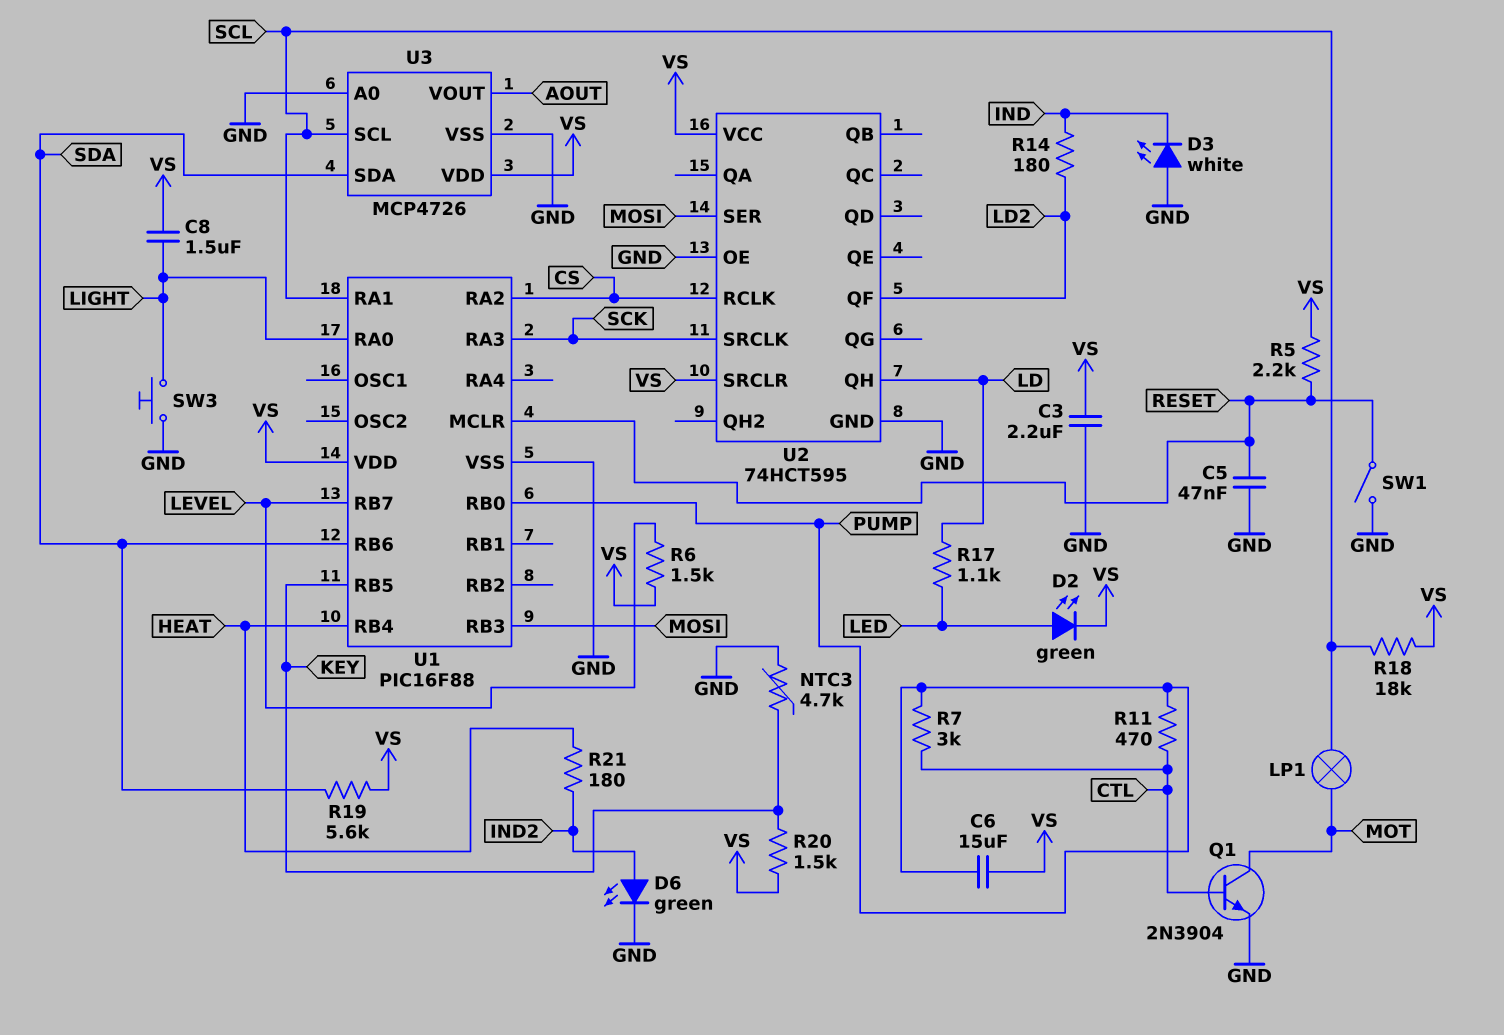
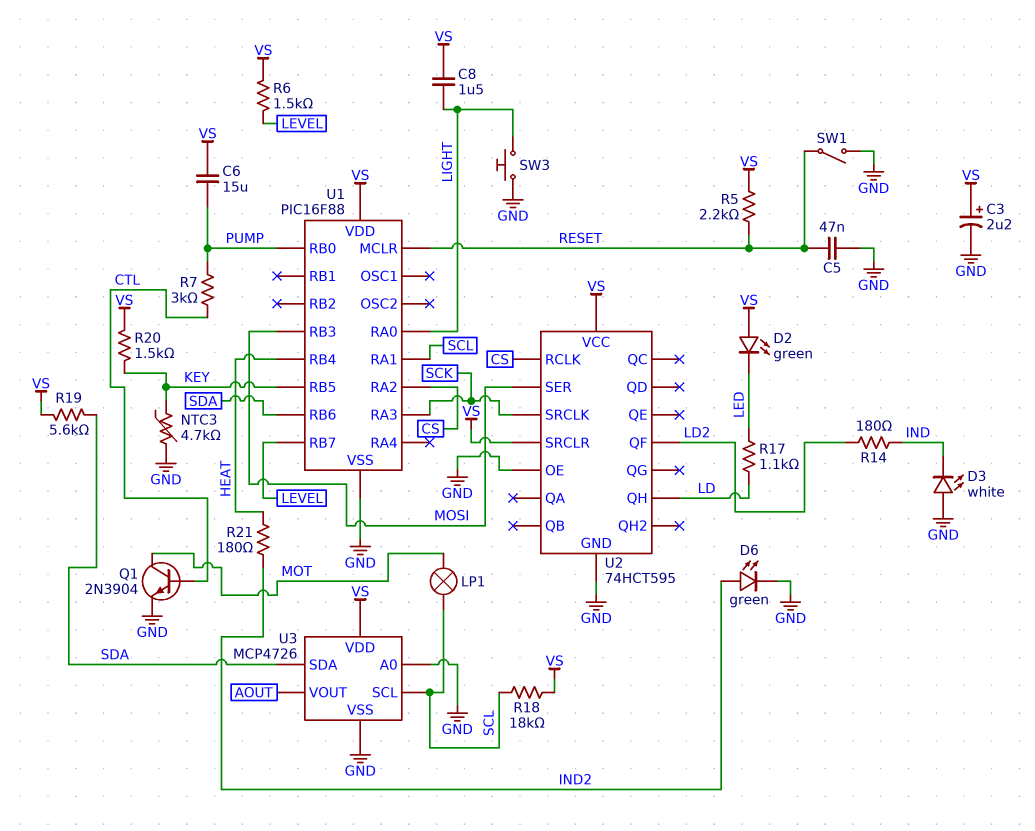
C3: 2.2uF (GND, VS) -> 2.2uF (plus VS, minus GND)
D2: LED green (A LED, K VS) -> LED green (A VS, K LED)
R11: 470 (CTL, PUMP) -> none

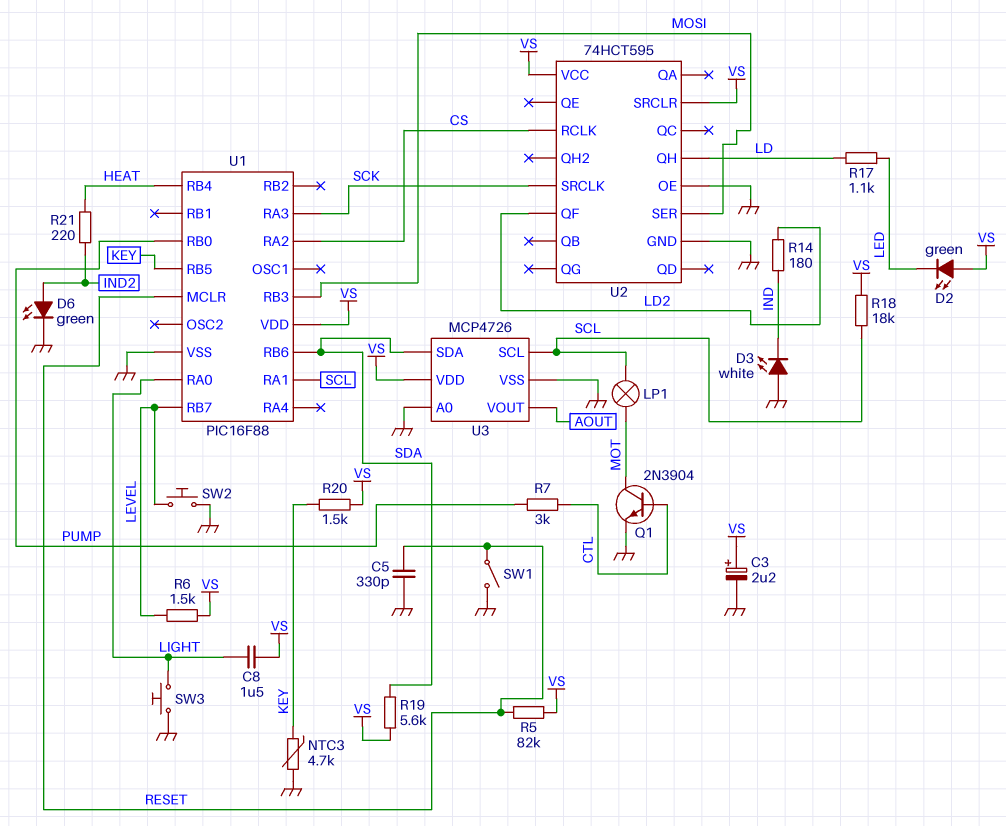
C5: 47nF (GND, RESET) -> 330pF (GND, RESET)
C6: 15uF (PUMP, VS) -> none
R5: 2.2k (RESET, VS) -> 82k (RESET, VS)
R21: 180 (HEAT, IND2) -> 220 (HEAT, IND2)
SW2: none -> button (GND, LEVEL)

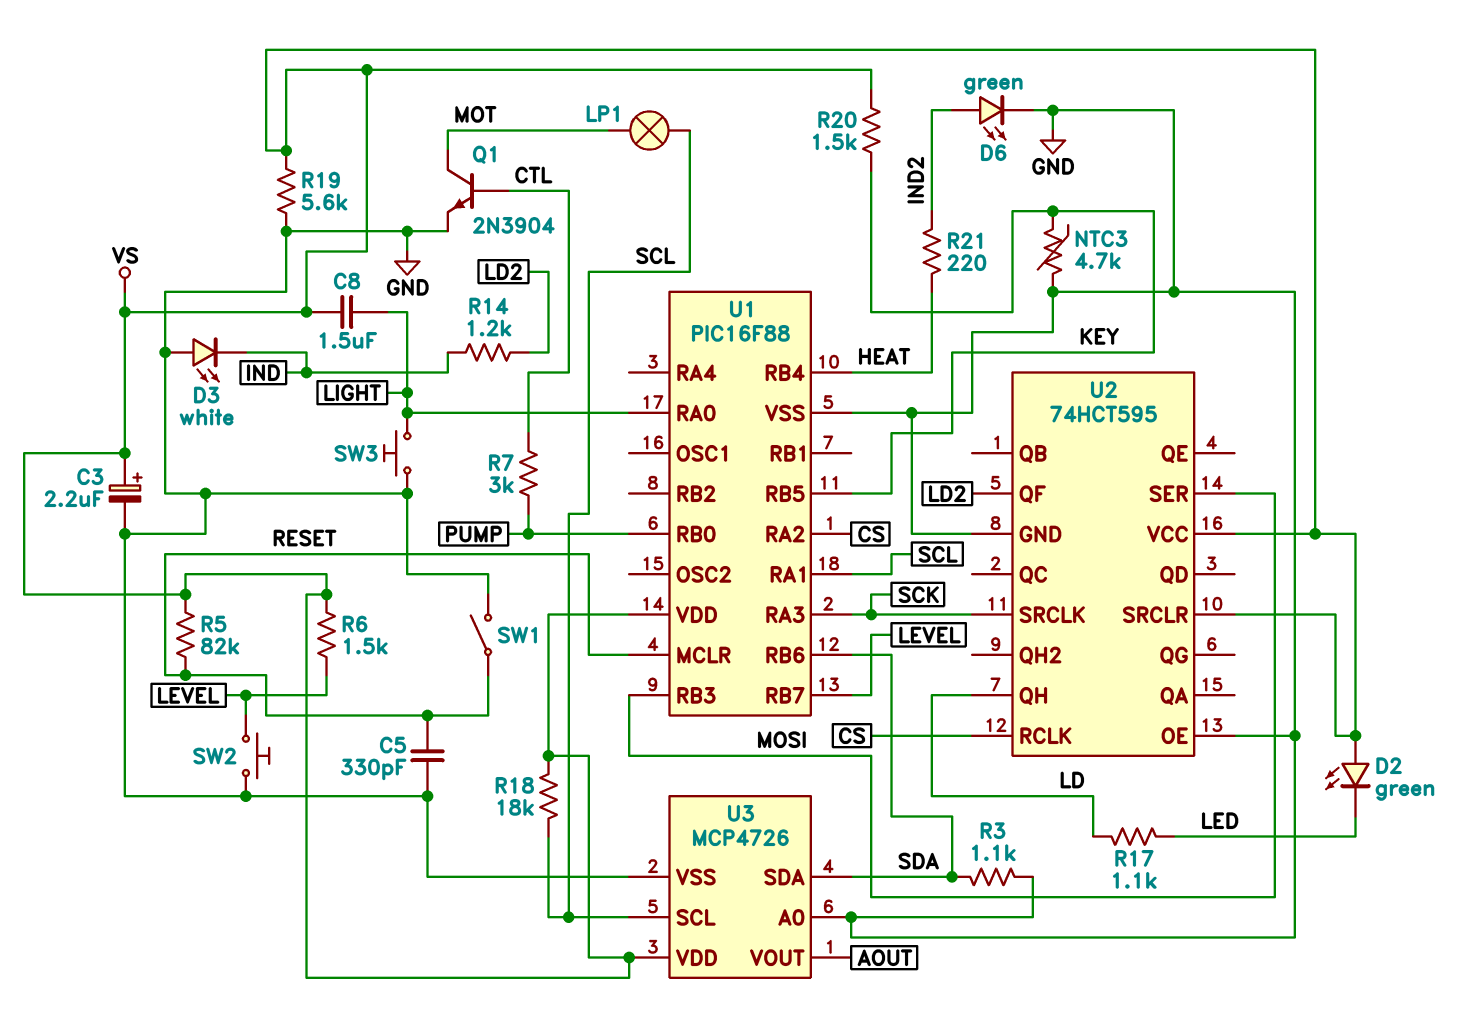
R3: none -> 1.1k (GND, SDA)
R14: 180 (IND, LD2) -> 1.2k (IND, LD2)
R19: 5.6k (SDA, VS) -> 5.6k (GND, VS)

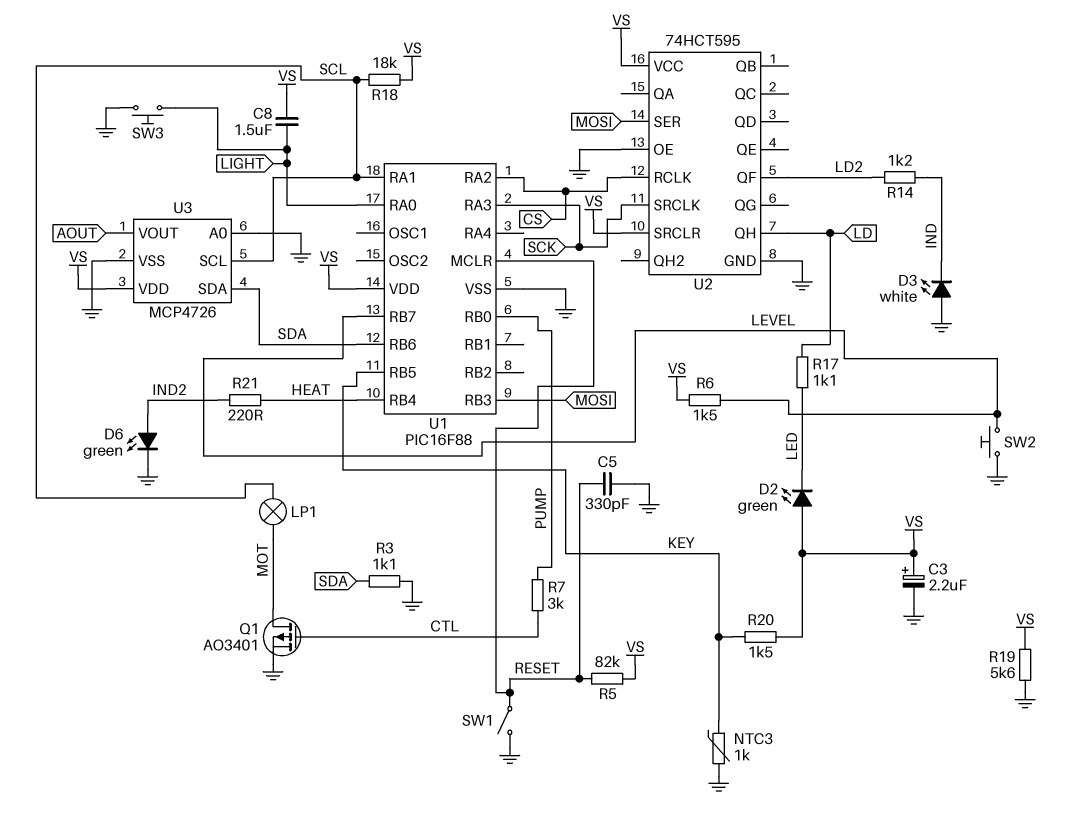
NTC3: 4.7k (GND, KEY) -> 1k (GND, KEY)
Q1: NPN 2N3904 (B CTL, C MOT, E GND) -> PMOS AO3401 (G CTL, D MOT, S GND)

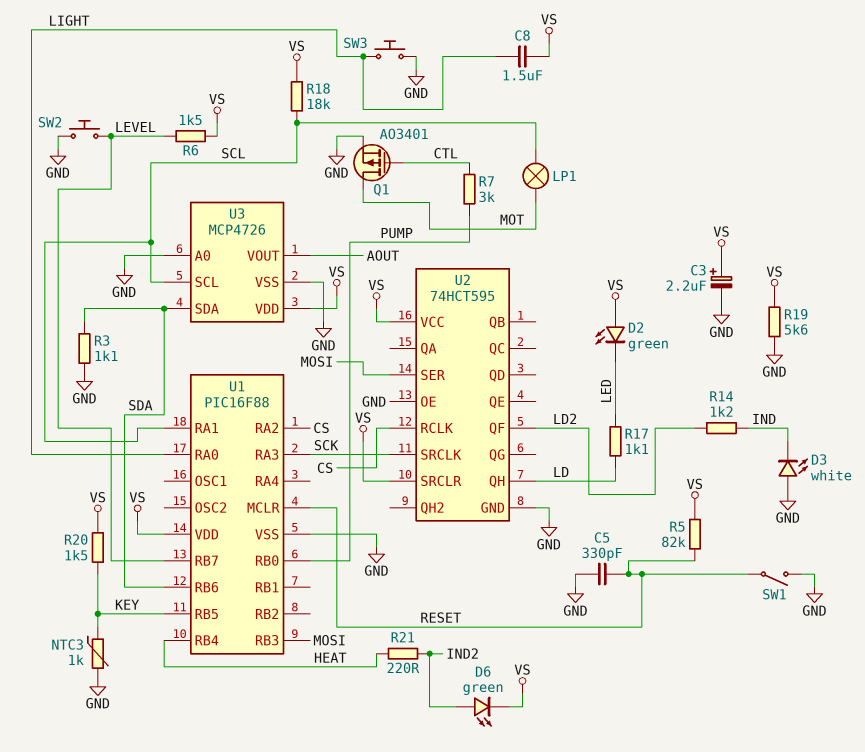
D6: LED green (A IND2, K GND) -> LED green (A IND2, K VS)

